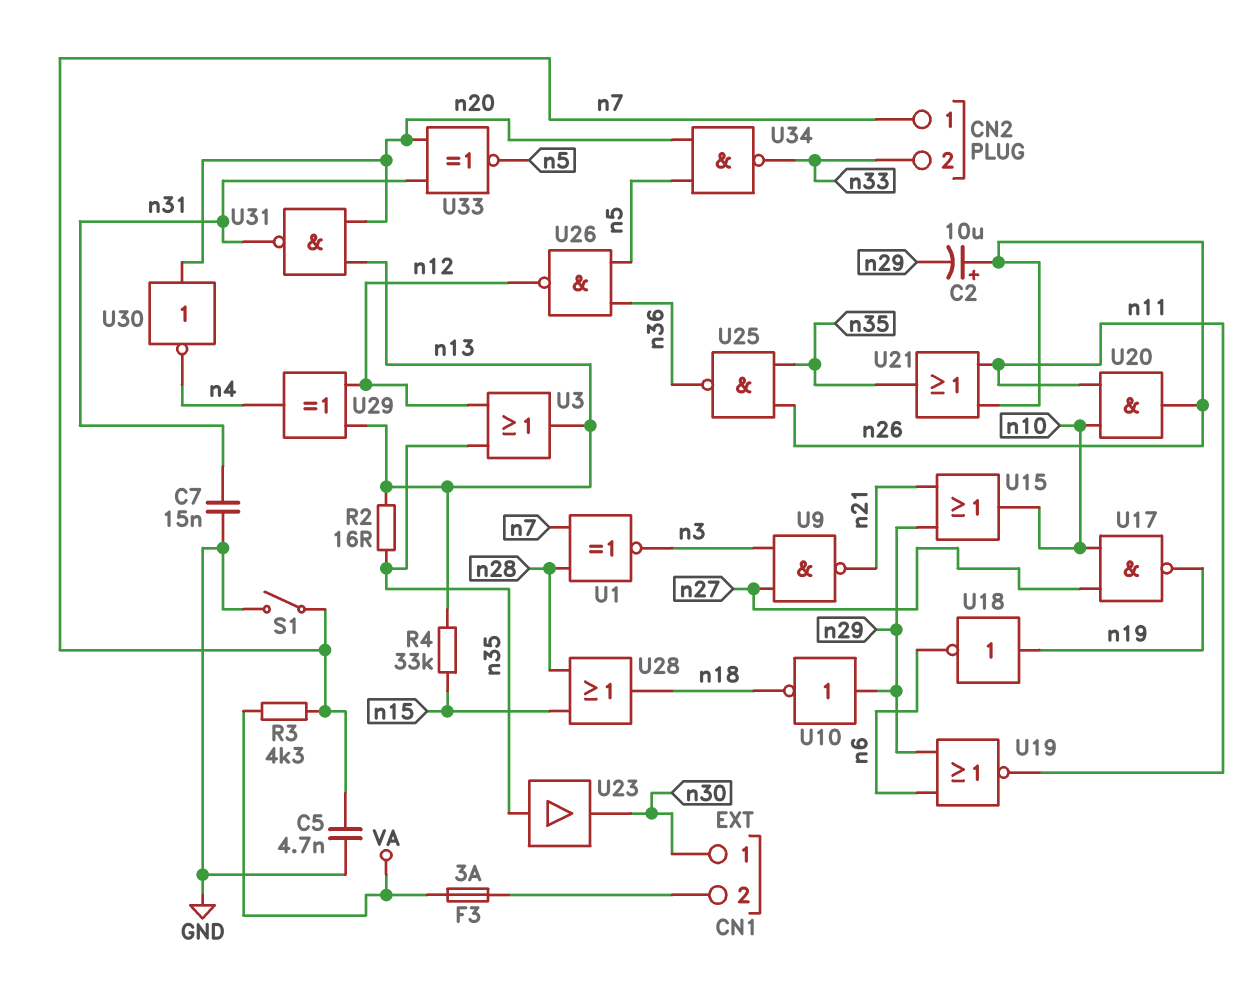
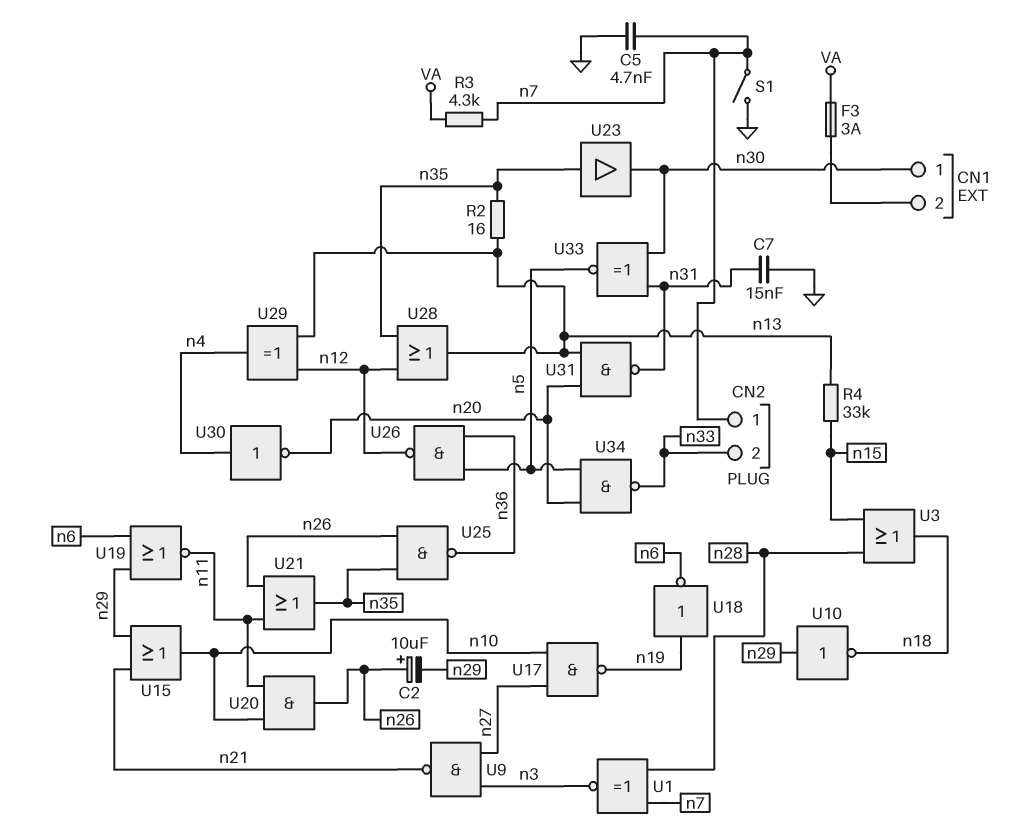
U3: OR (in n12, in n35, out n13) -> OR (in n15, in n28, out n18)
U28: OR (in n15, in n28, out n18) -> OR (in n12, in n35, out n13)
U30: NOT (in n20, out n4) -> NOT (in n4, out n20)
U33: XNOR (in n20, in n31, out n5) -> XNOR (in n30, in n31, out n5)

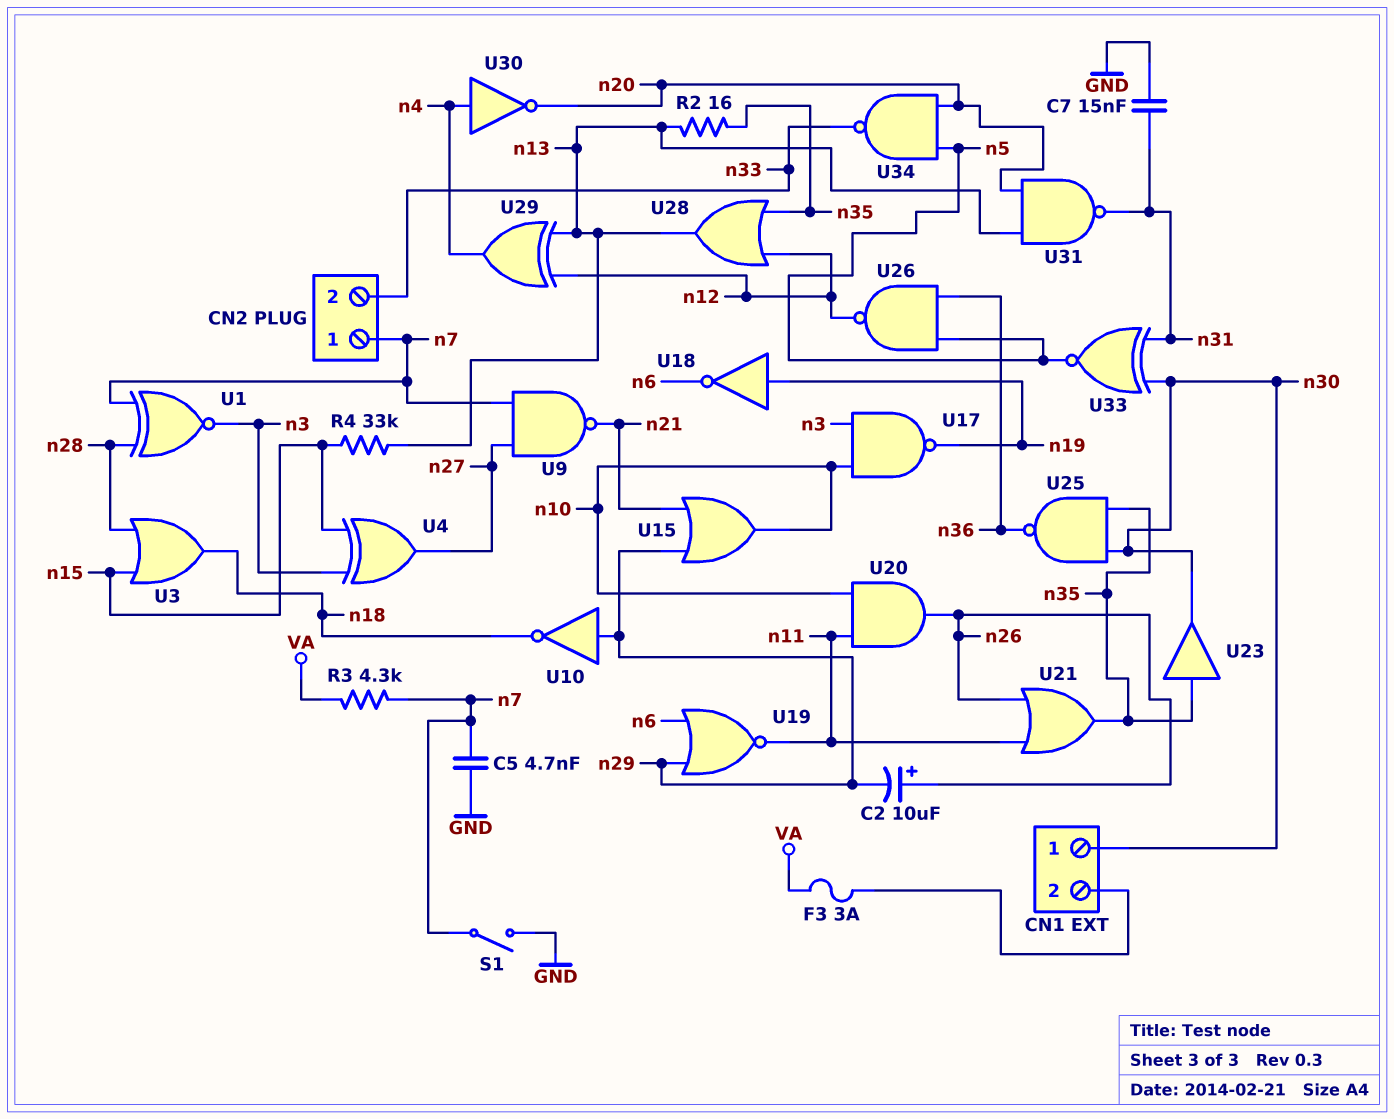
U4: none -> XOR (in n3, in n15, out n27)
U9: NAND (in n3, in n27, out n21) -> NAND (in n7, in n27, out n21)
U17: NAND (in n10, in n27, out n19) -> NAND (in n3, in n10, out n19)
U25: NAND (in n26, in n35, out n36) -> NAND (in n30, in n35, out n36)

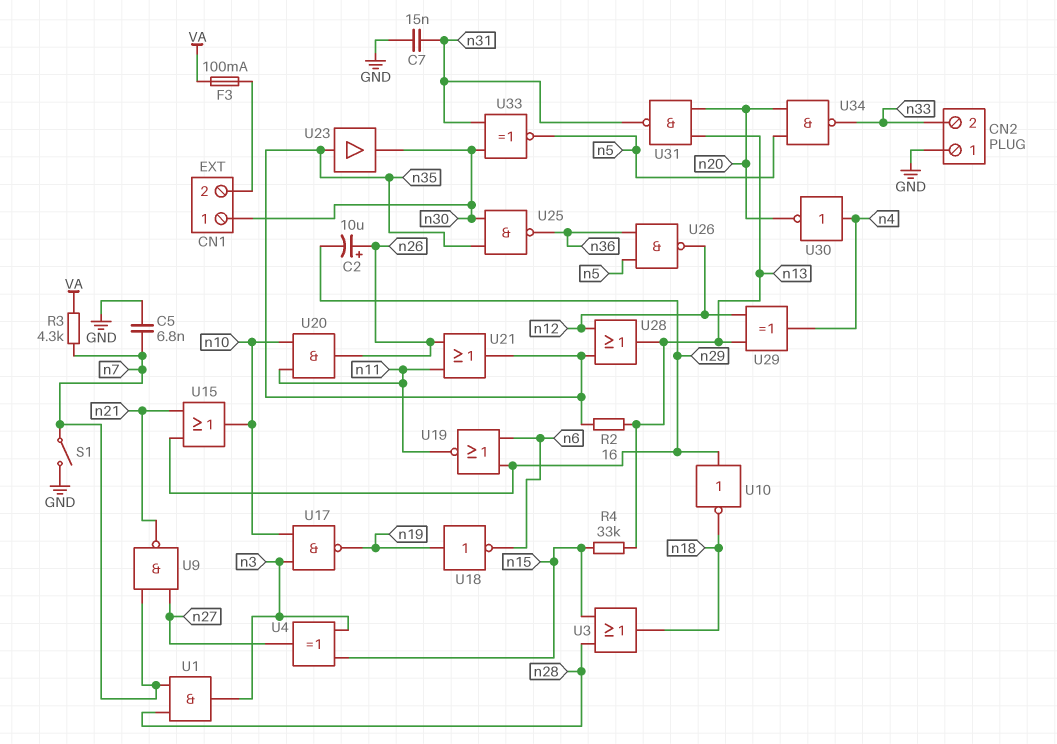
C5: 4.7nF (GND, n7) -> 6.8nF (GND, n7)
CN2 pin 1: n7 -> GND
F3: 3A (CN1/2, VA) -> 100mA (CN1/2, VA)
U1: XNOR (in n7, in n28, out n3) -> AND (in n7, in n28, out n3)

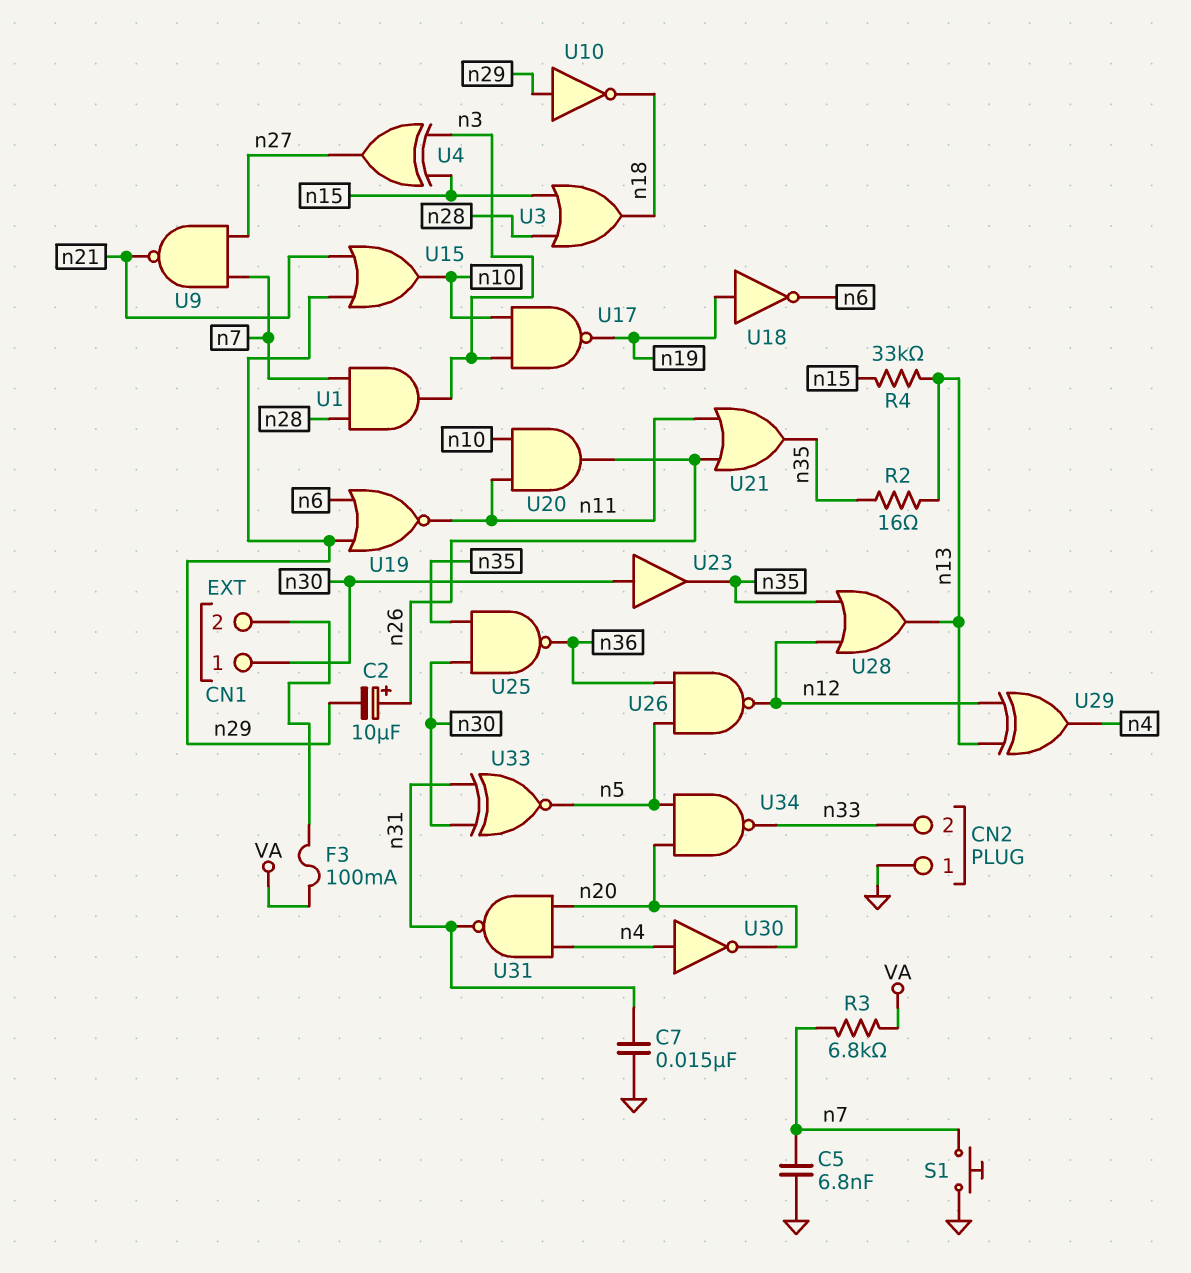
R3: 4.3k (VA, n7) -> 6.8k (VA, n7)
S1: switch (GND, n7) -> button (GND, n7)
U23: buffer (in n35, out n30) -> buffer (in n30, out n35)
U31: NAND (in n13, in n20, out n31) -> NAND (in n4, in n20, out n31)

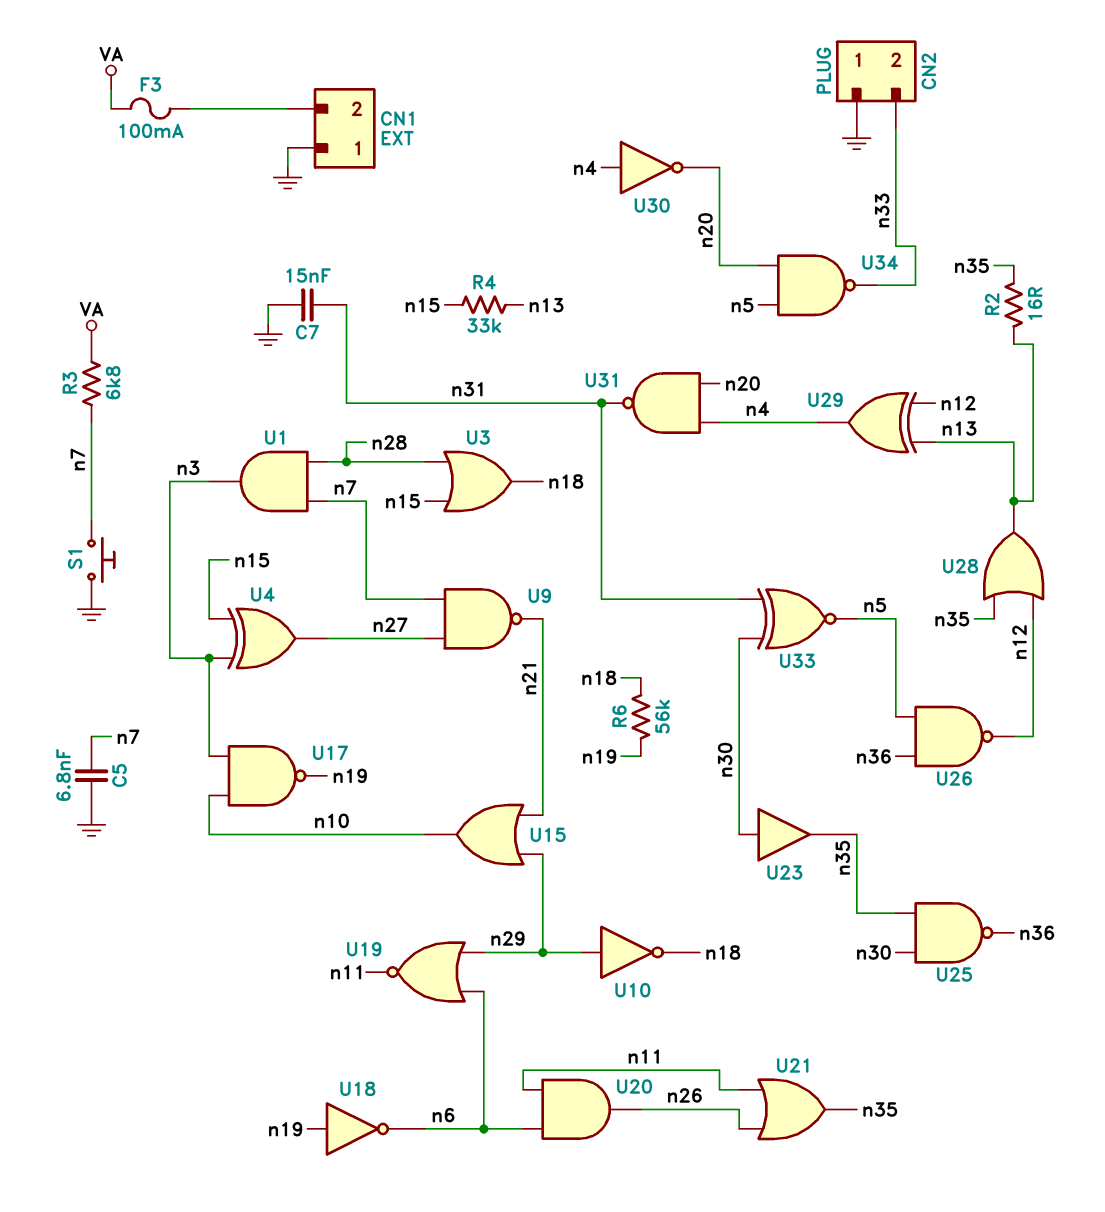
C2: 10uF (plus n26, minus n29) -> none
CN1 pin 1: n30 -> GND
R6: none -> 56k (n18, n19)
U20: AND (in n10, in n11, out n26) -> AND (in n6, in n11, out n26)

